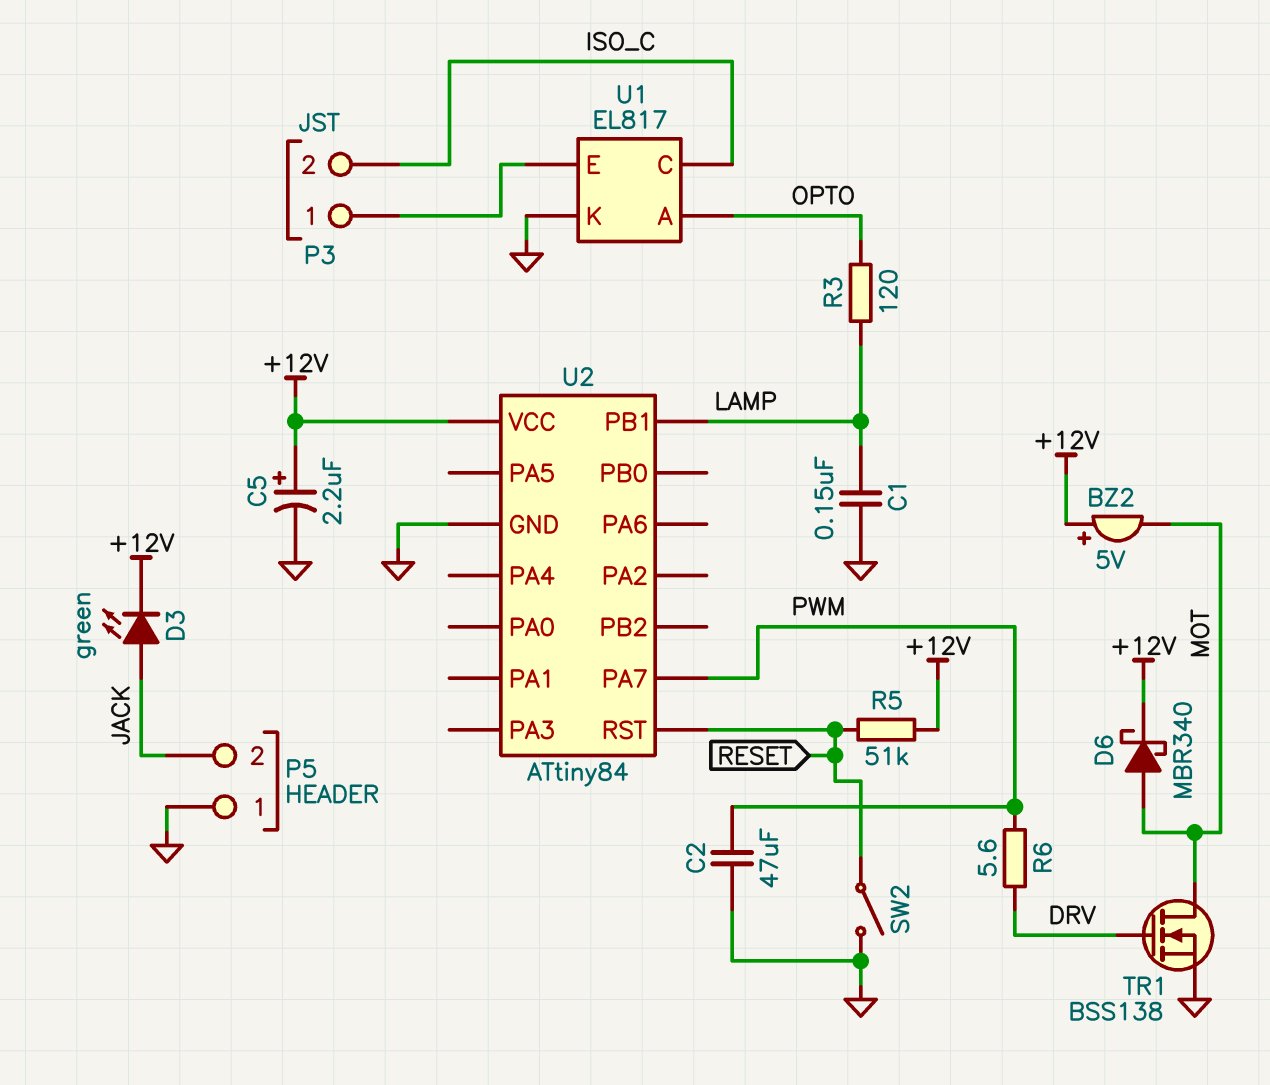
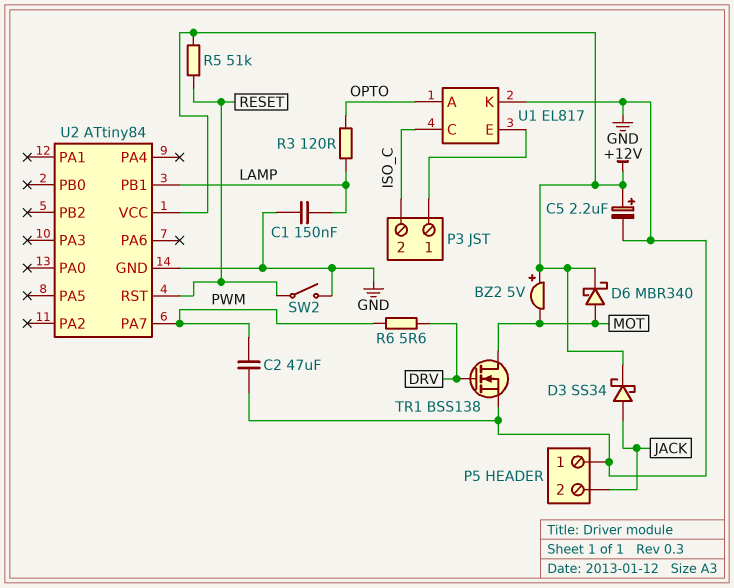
D3: LED green (A JACK, K +12V) -> schottky SS34 (A JACK, K +12V)

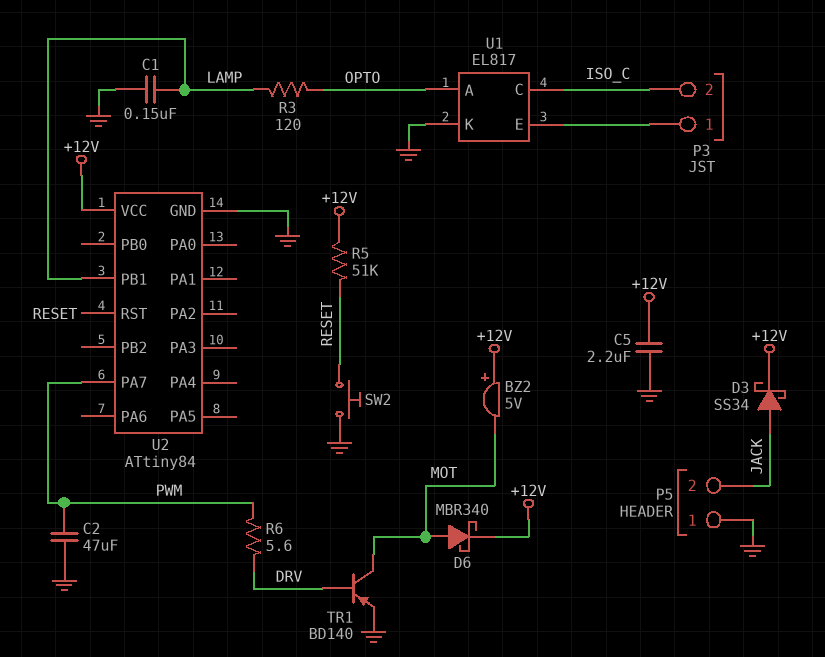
C5: 2.2uF (plus +12V, minus GND) -> 2.2uF (+12V, GND)
SW2: switch (GND, RESET) -> button (GND, RESET)
TR1: NMOS BSS138 (G DRV, D MOT, S GND) -> PNP BD140 (B DRV, C MOT, E GND)

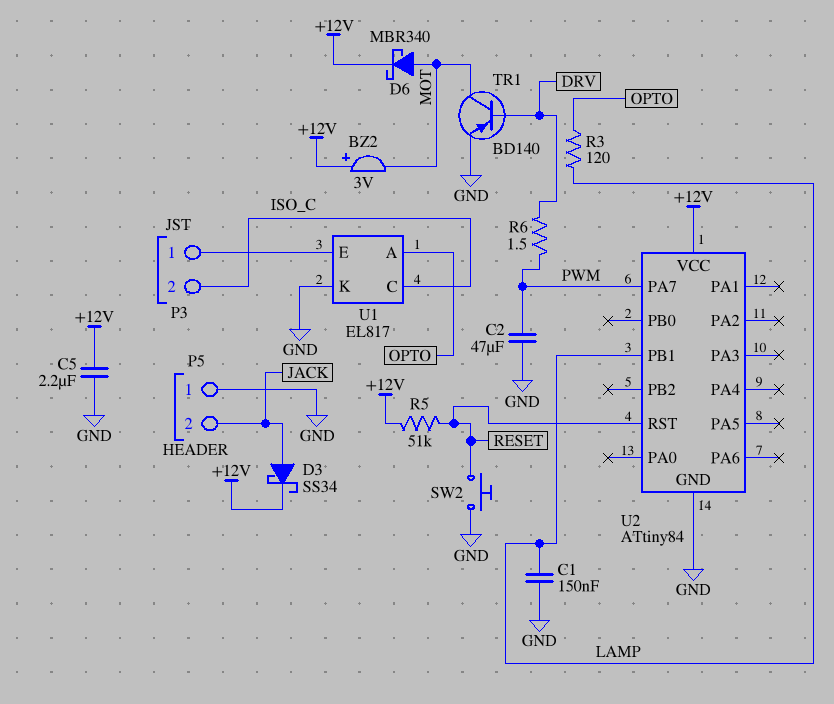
BZ2: buzzer 5V (plus +12V, minus MOT) -> buzzer 3V (plus +12V, minus MOT)
R6: 5.6 (DRV, PWM) -> 1.5 (DRV, PWM)

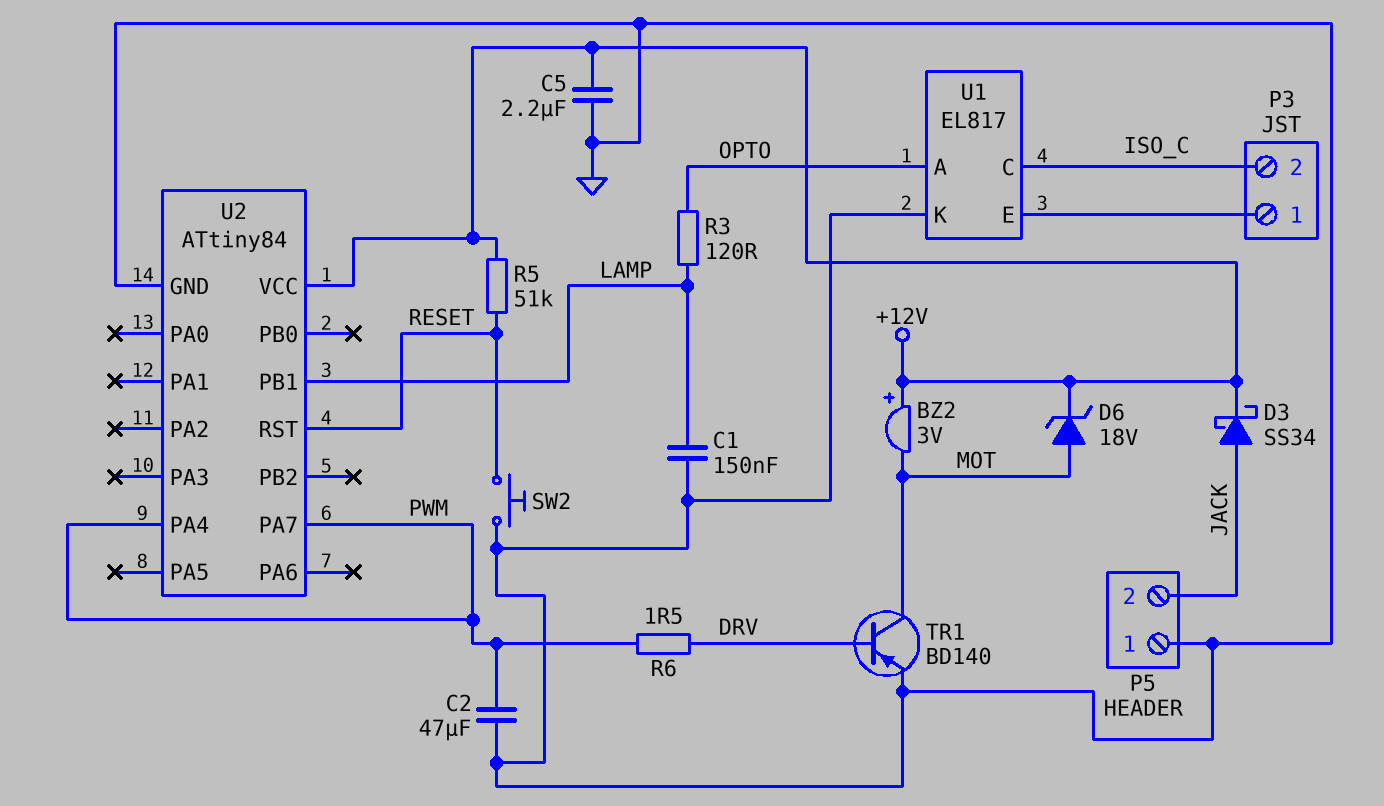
D6: schottky MBR340 (A MOT, K +12V) -> zener 18V (A MOT, K +12V)
U2 pin PA4: none -> PWM

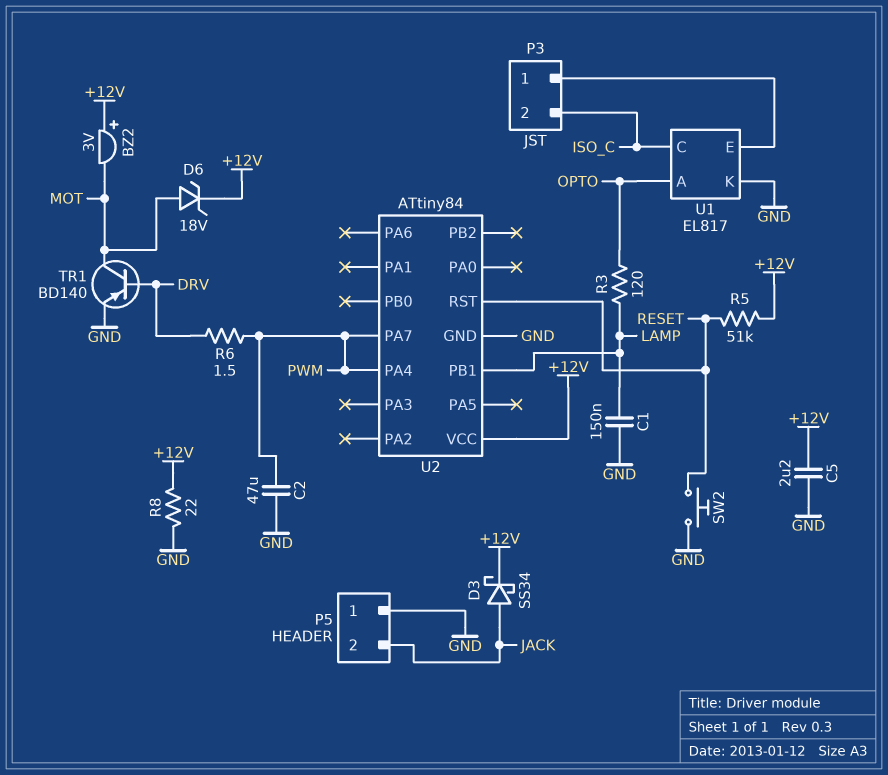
R8: none -> 22 (+12V, GND)

